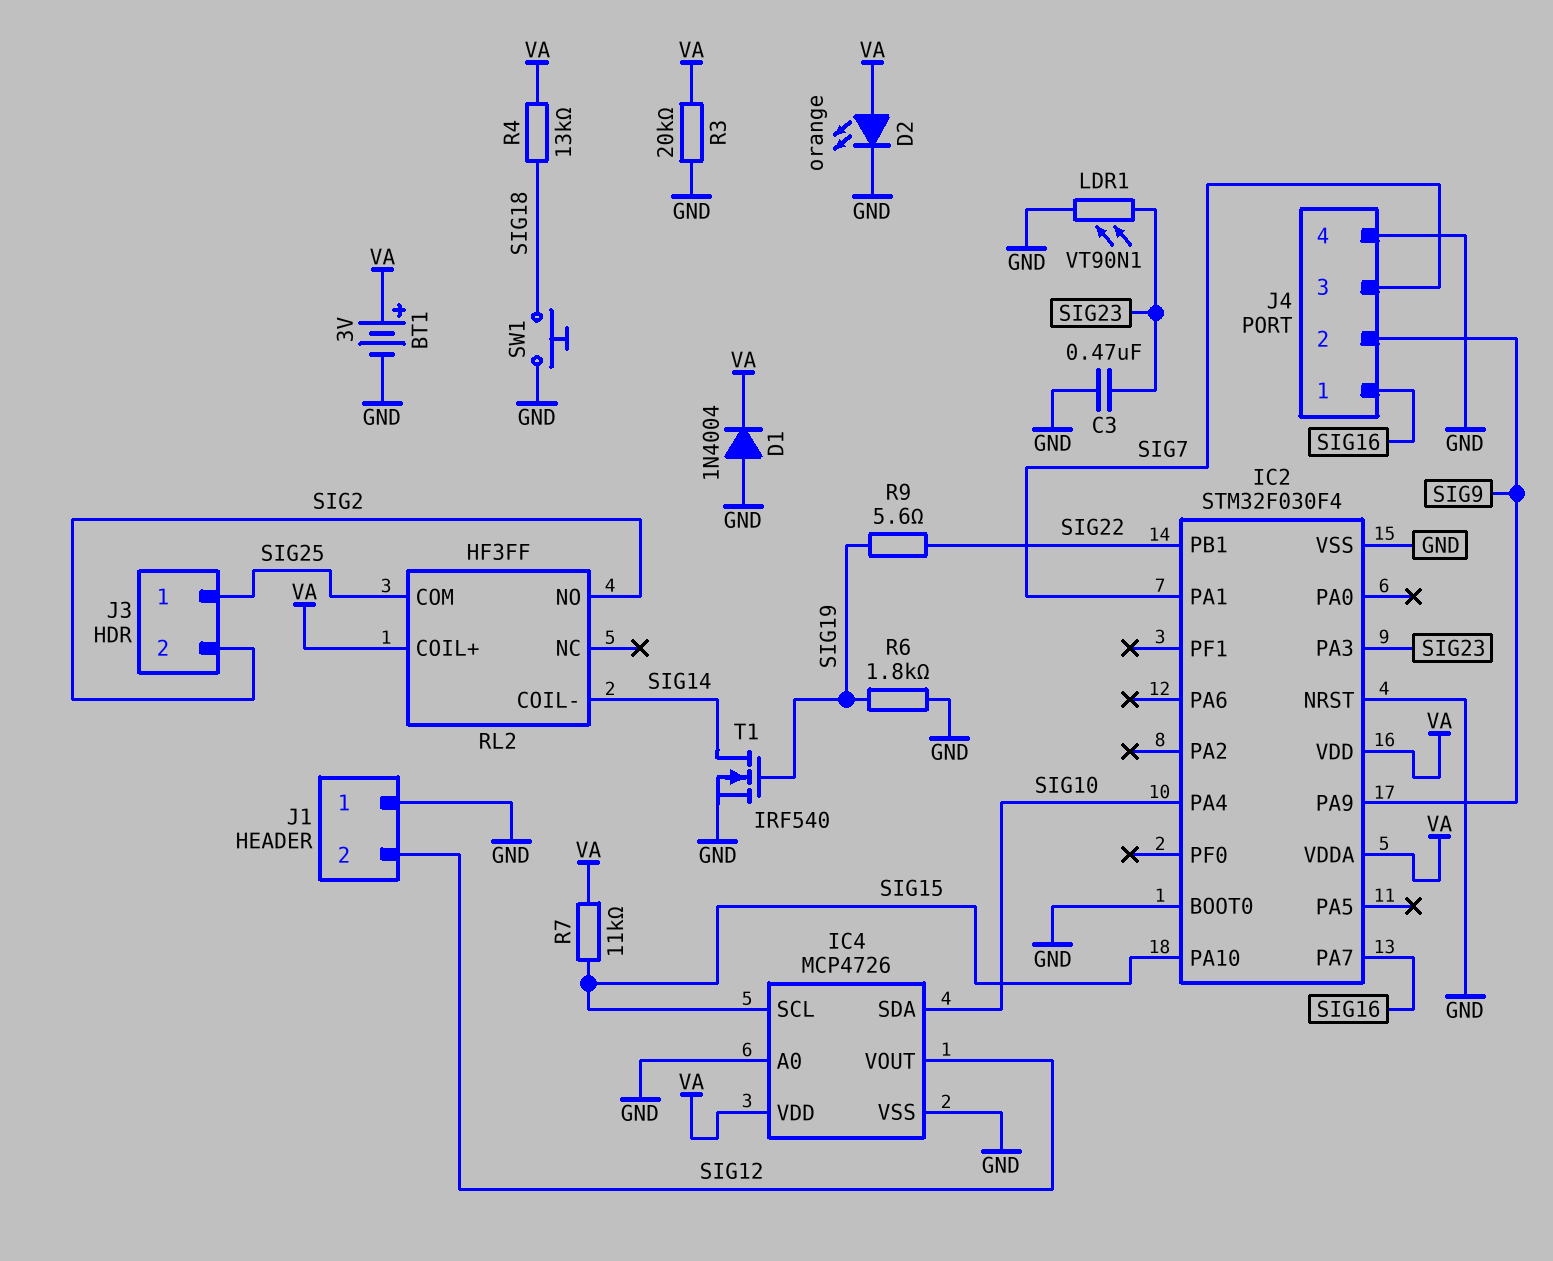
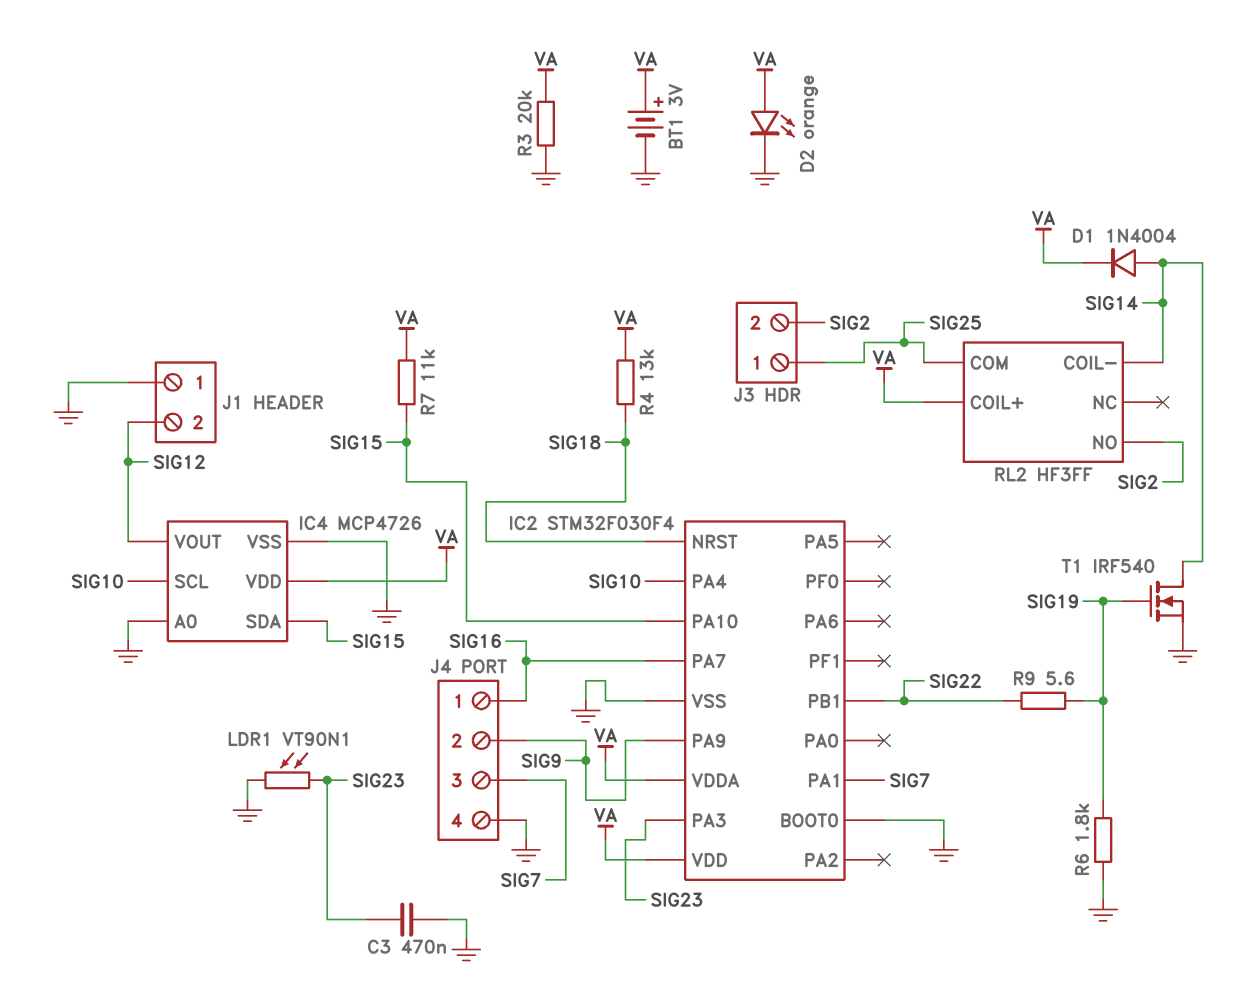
D1: diode 1N4004 (A GND, K VA) -> diode 1N4004 (A SIG14, K VA)
IC2 pin NRST: GND -> SIG18
IC4 pin SCL: SIG15 -> SIG10
IC4 pin SDA: SIG10 -> SIG15
SW1: button (GND, SIG18) -> none

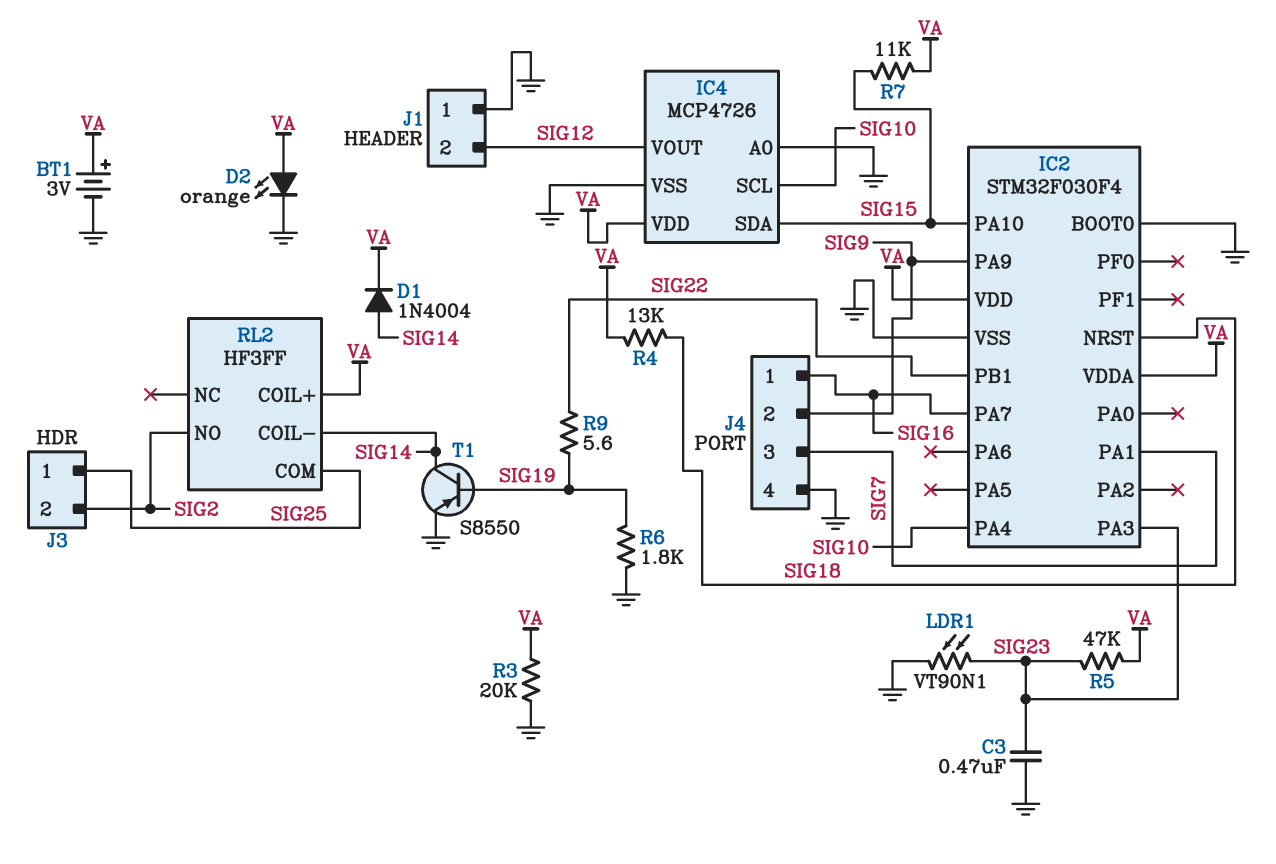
R5: none -> 47k (SIG23, VA)
T1: NMOS IRF540 (G SIG19, D SIG14, S GND) -> PNP S8550 (B SIG19, C SIG14, E GND)

